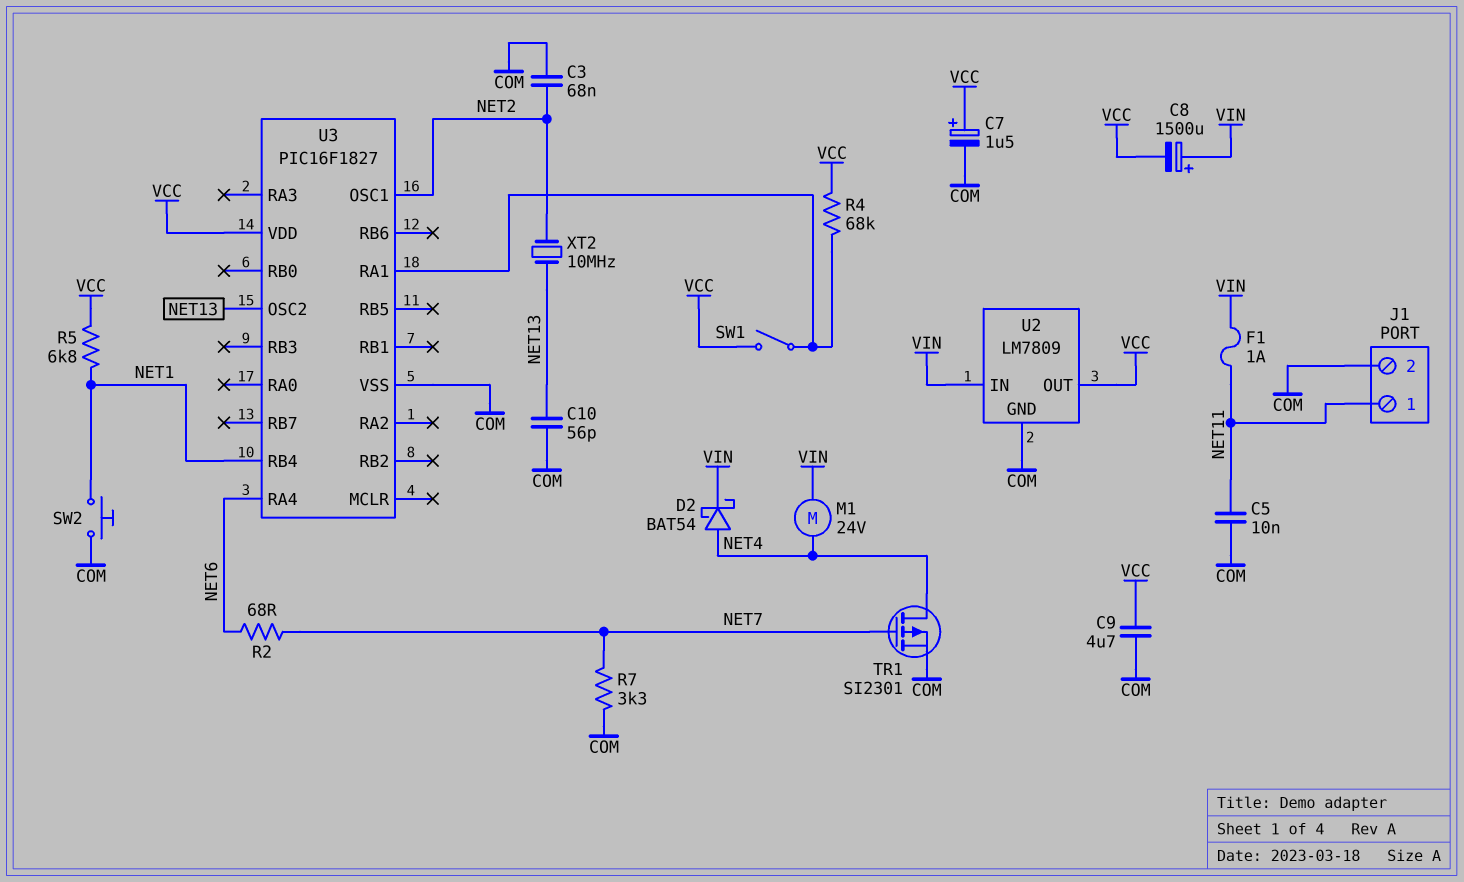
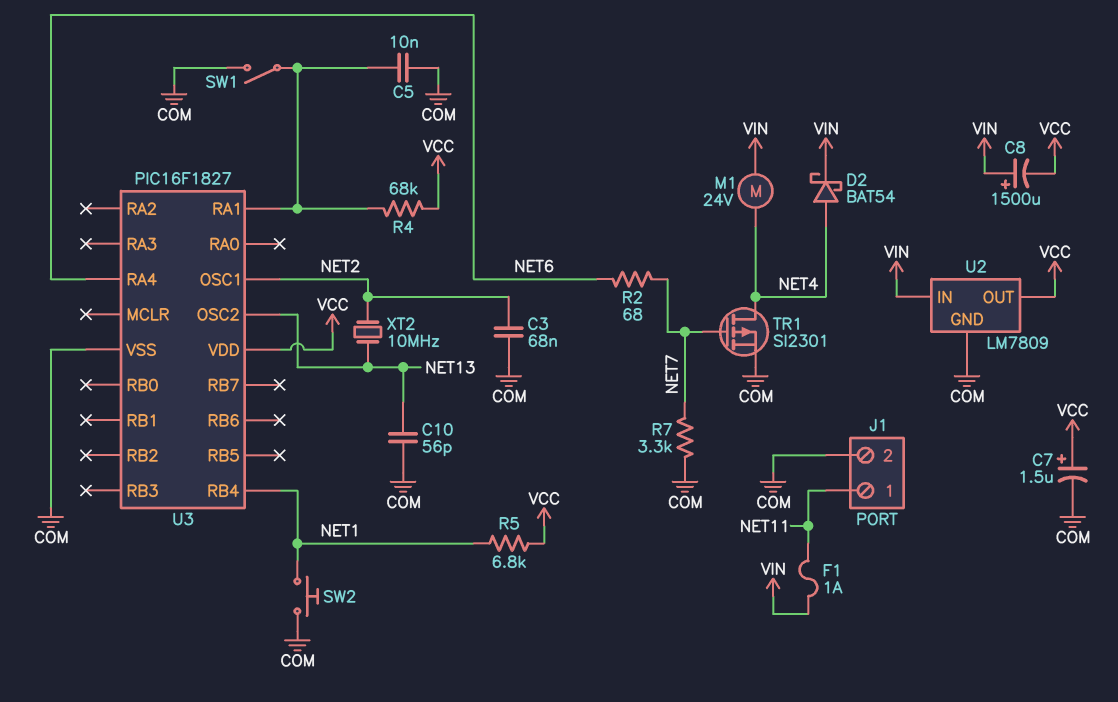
C5: 10nF (COM, NET11) -> 10nF (COM, U3/RA1)
C9: 4.7uF (COM, VCC) -> none
SW1: switch (U3/RA1, VCC) -> switch (COM, U3/RA1)

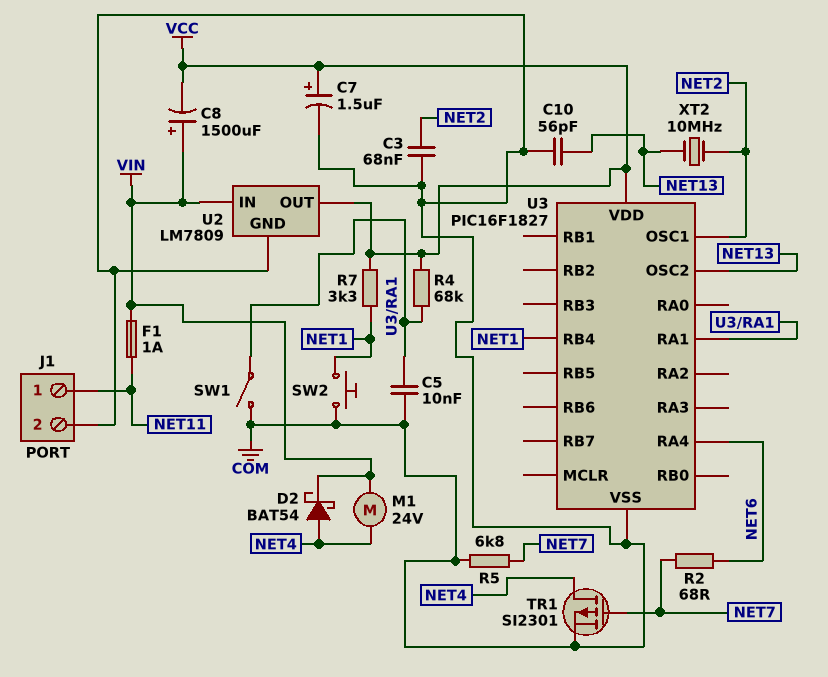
R5: 6.8k (NET1, VCC) -> 6.8k (COM, NET7)
R7: 3.3k (COM, NET7) -> 3.3k (NET1, VCC)

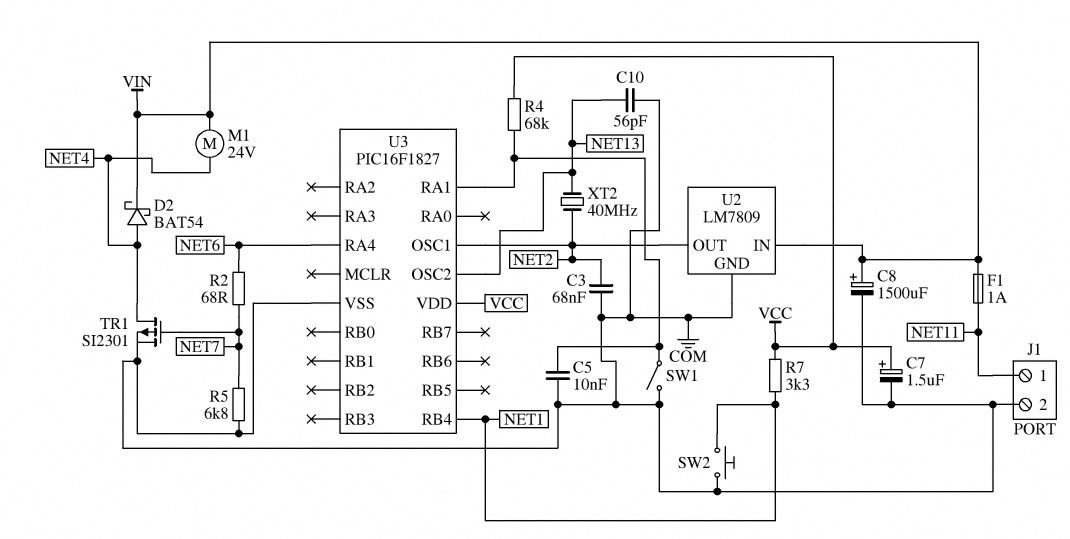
C8: 1500uF (plus VIN, minus VCC) -> 1500uF (plus VIN, minus COM)
U2 pin OUT: VCC -> NET2
XT2: 10MHz (NET2, NET13) -> 40MHz (NET2, NET13)

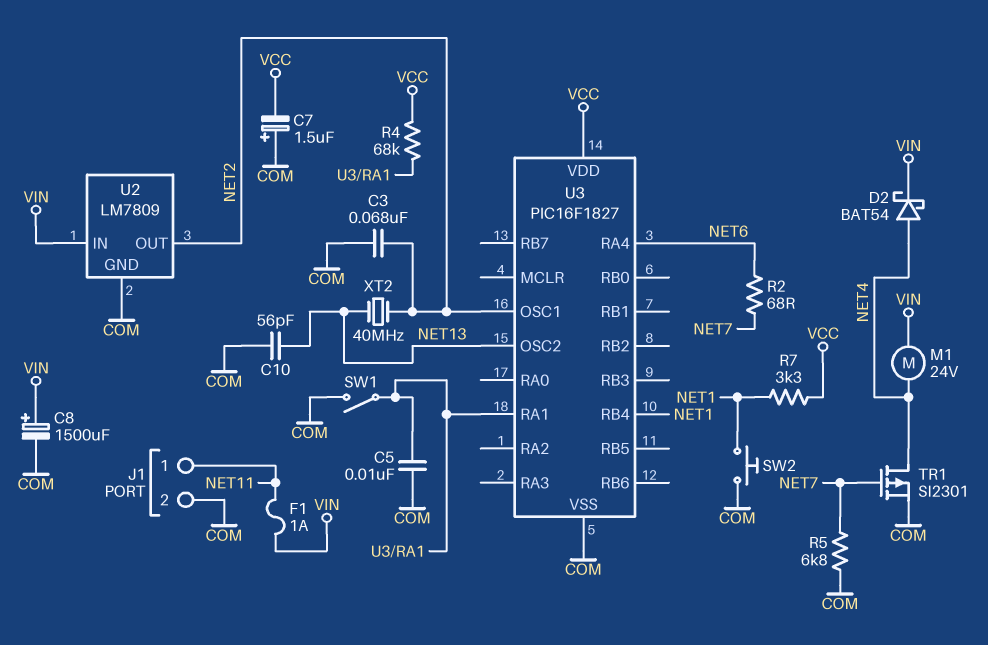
C7: 1.5uF (plus VCC, minus COM) -> 1.5uF (plus COM, minus VCC)

